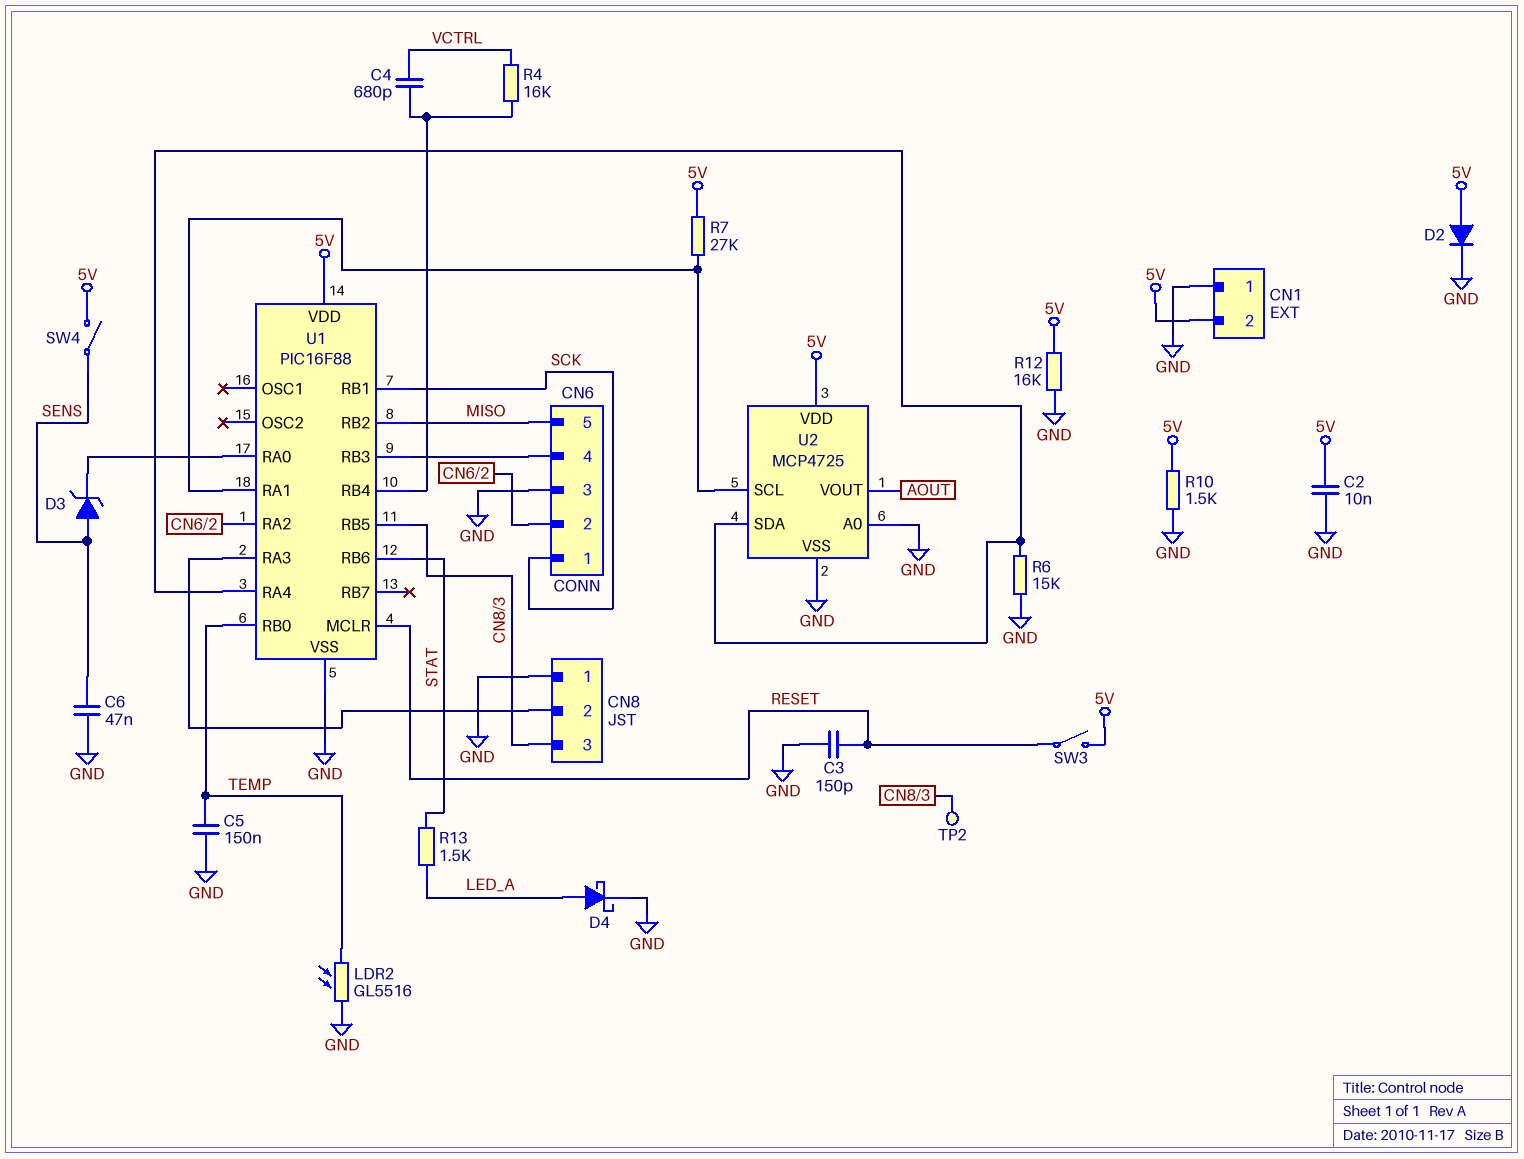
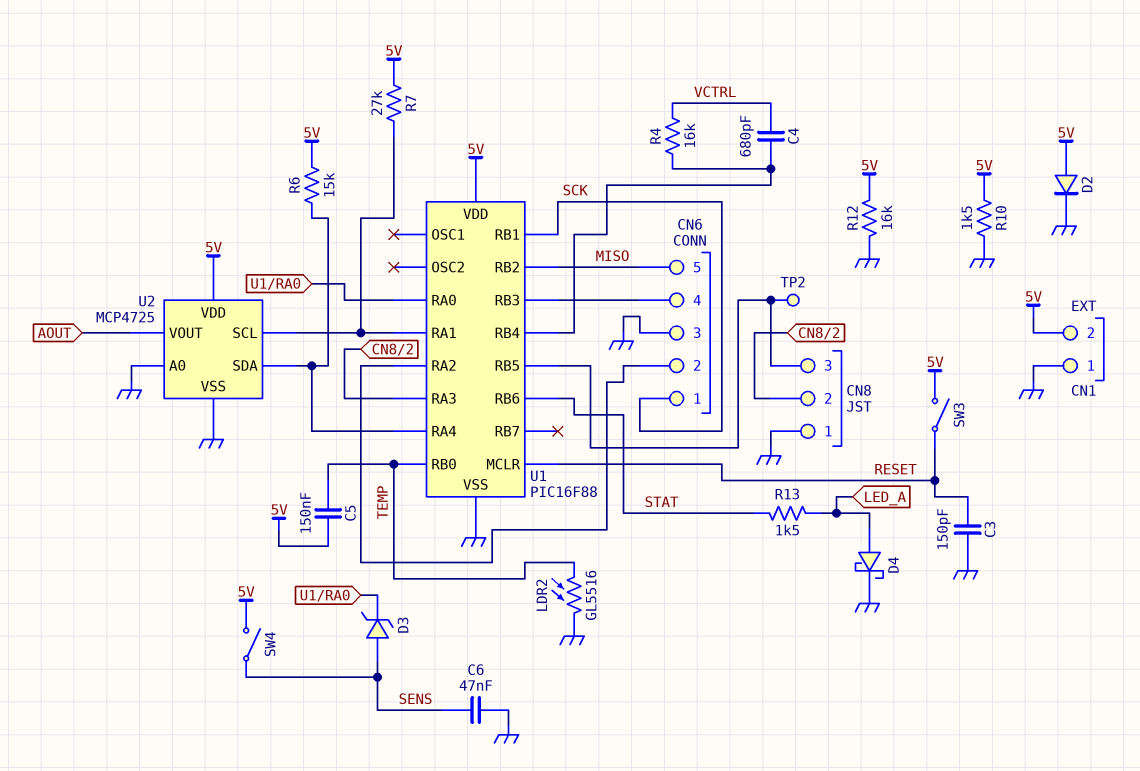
C2: 10nF (5V, GND) -> none
C5: 150nF (GND, TEMP) -> 150nF (5V, TEMP)
R6: 15k (GND, U1/RA4) -> 15k (5V, U1/RA4)

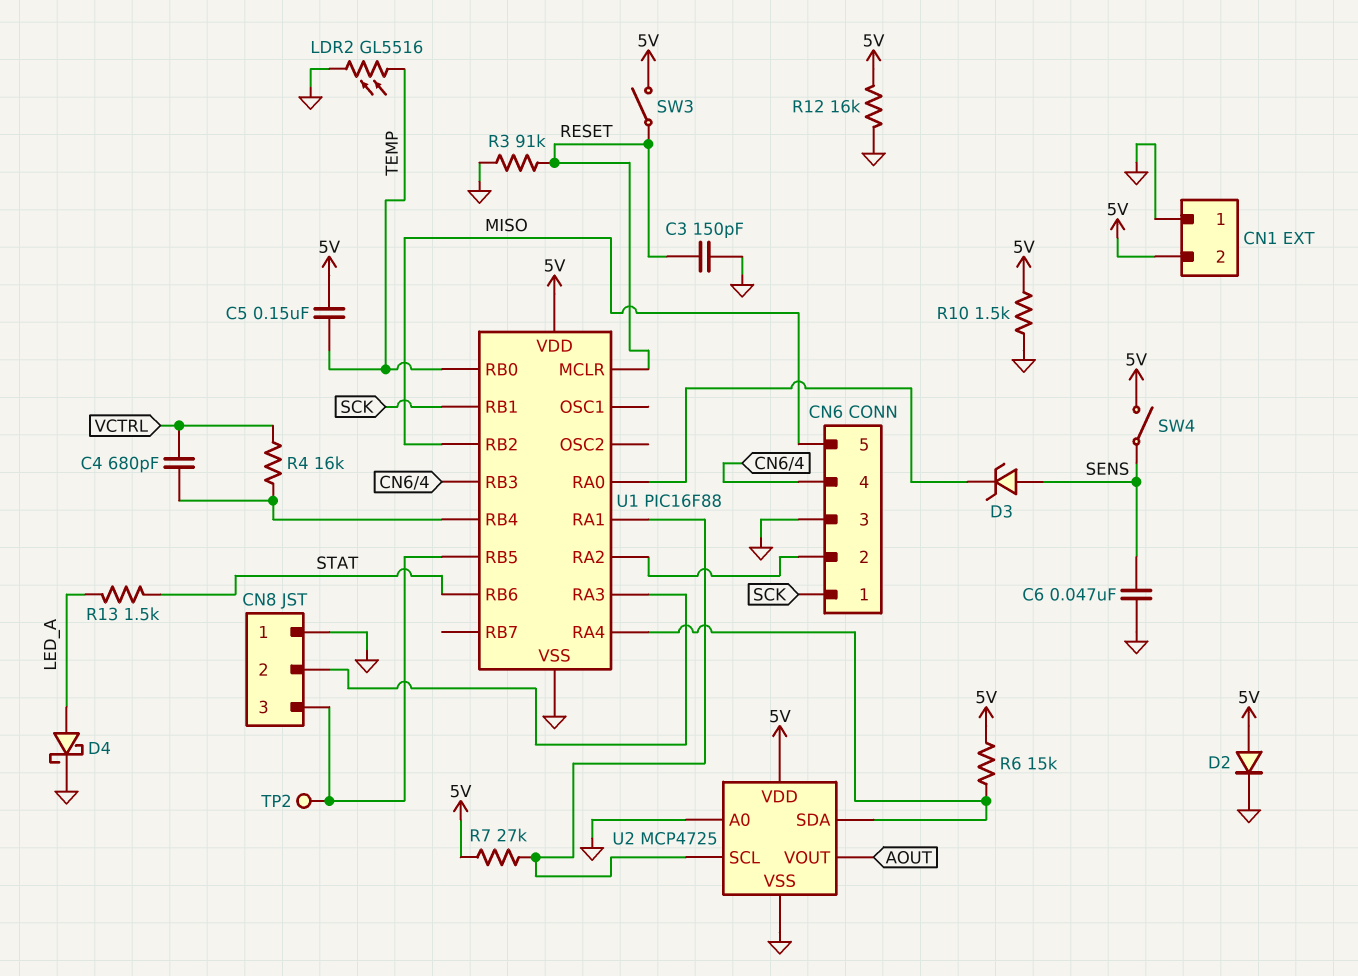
R3: none -> 91k (GND, RESET)

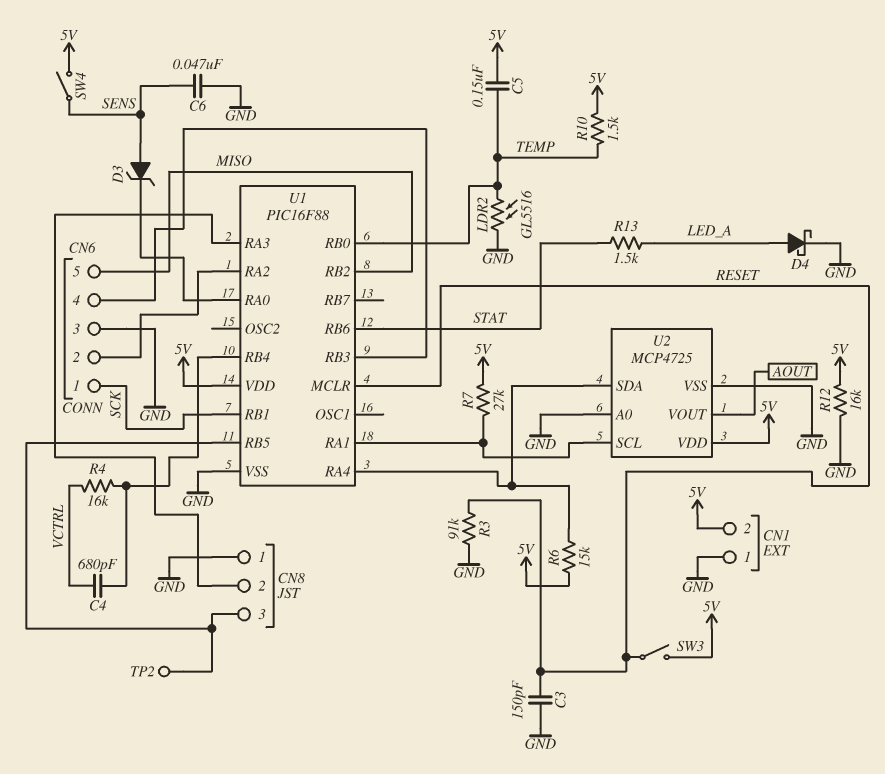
D2: diode (A 5V, K GND) -> none
R10: 1.5k (5V, GND) -> 1.5k (5V, TEMP)

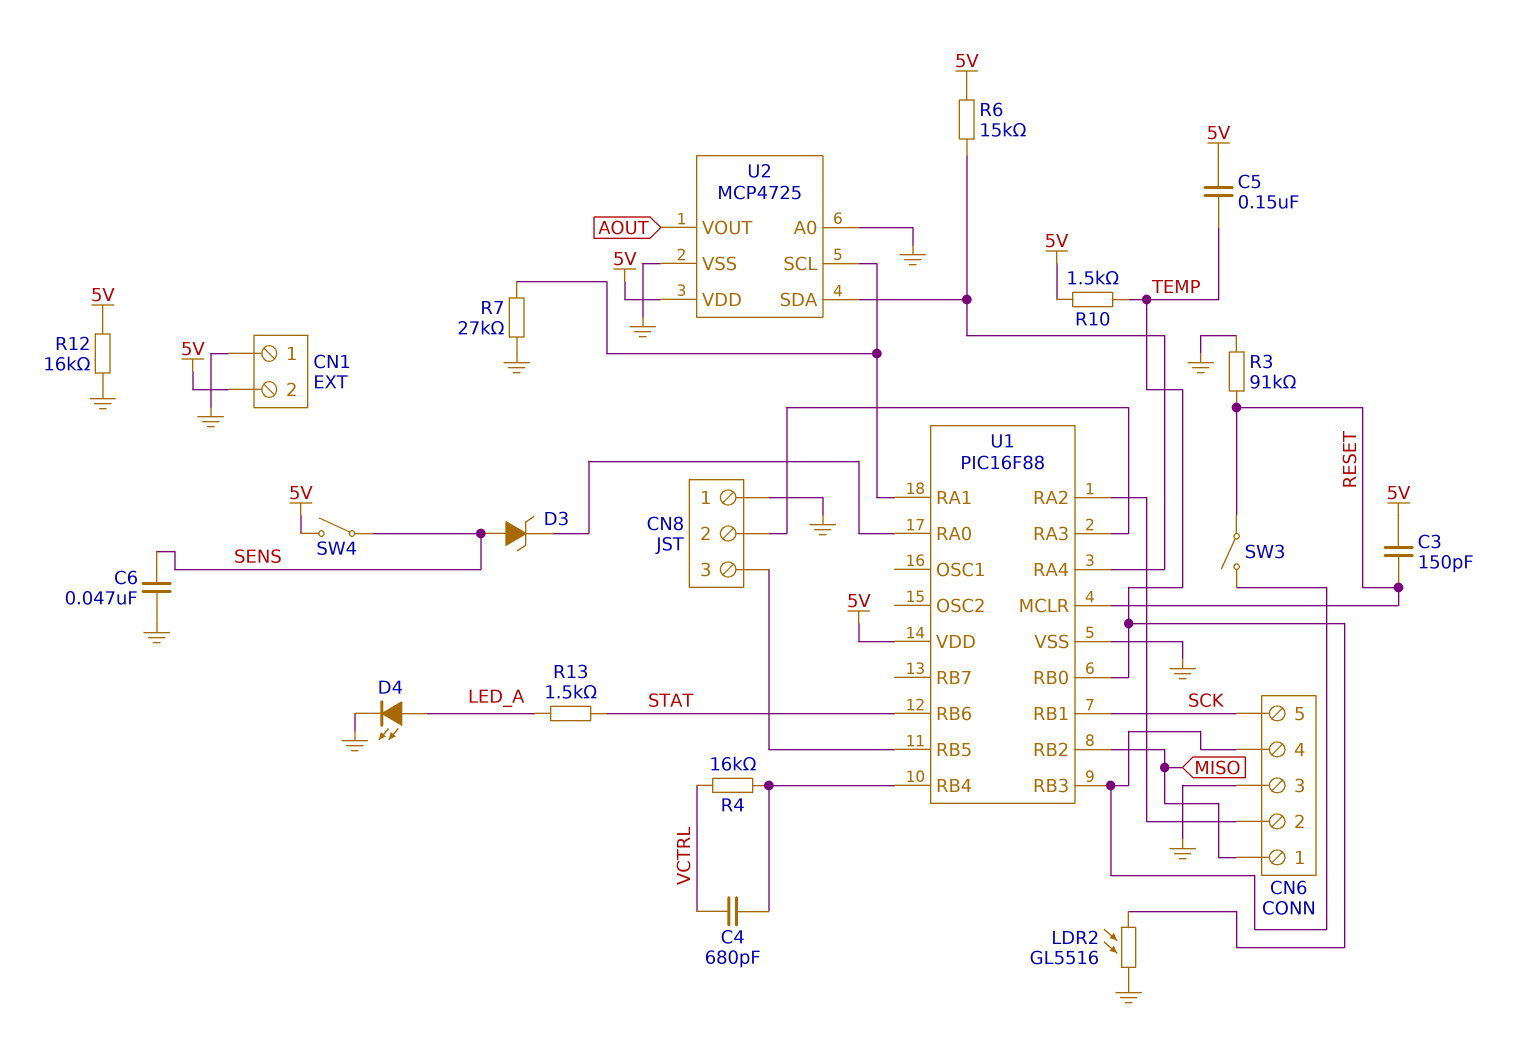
C3: 150pF (GND, RESET) -> 150pF (5V, RESET)
CN6 pin 1: SCK -> MISO
CN6 pin 5: MISO -> SCK
D4: schottky (A LED_A, K GND) -> LED (A LED_A, K GND)
R7: 27k (5V, U1/RA1) -> 27k (GND, U1/RA1)
SW3: switch (5V, RESET) -> switch (CN6/4, RESET)
TP2: test point (CN8/3) -> none

